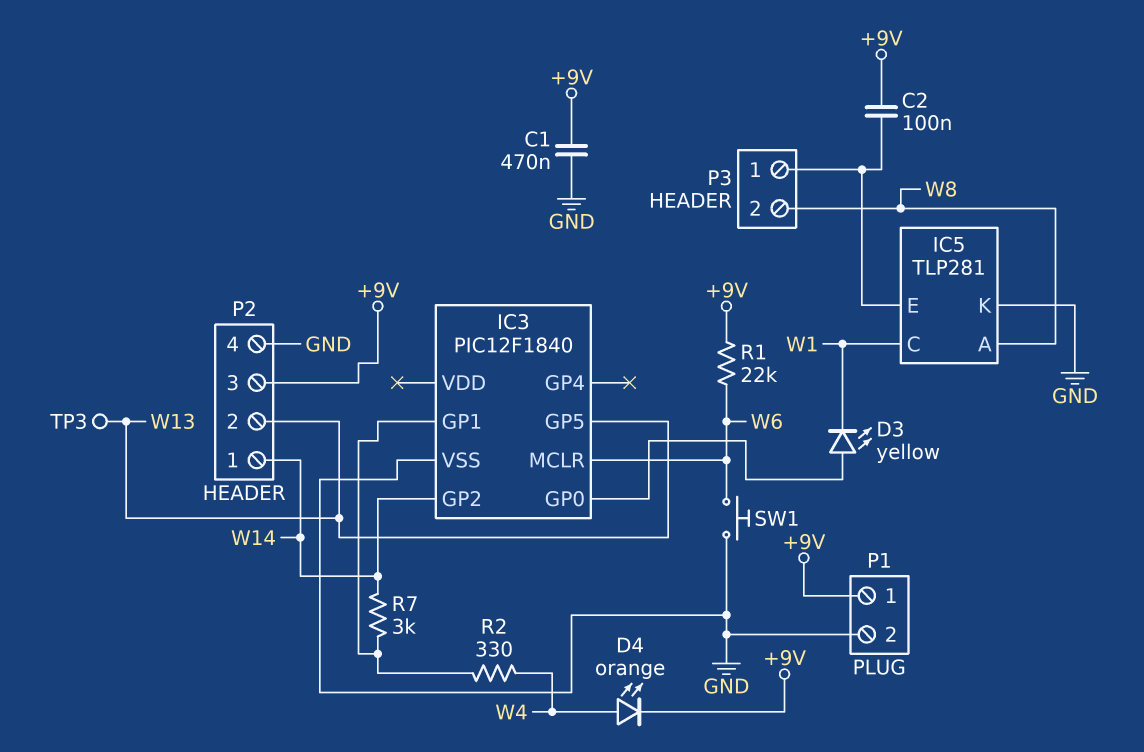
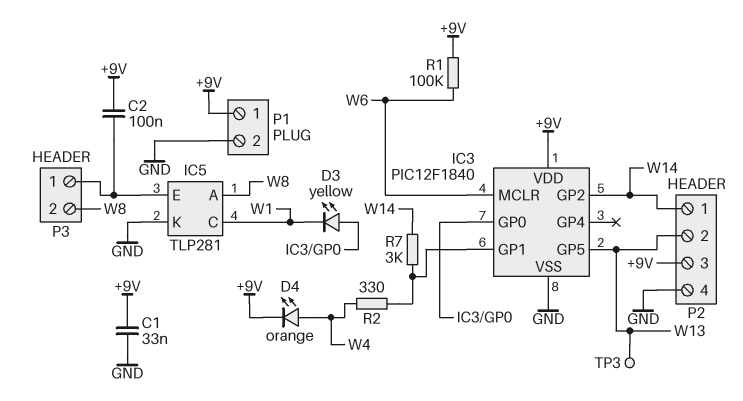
C1: 470nF (+9V, GND) -> 33nF (+9V, GND)
IC3 pin VDD: none -> +9V
R1: 22k (+9V, W6) -> 100k (+9V, W6)
SW1: button (GND, W6) -> none

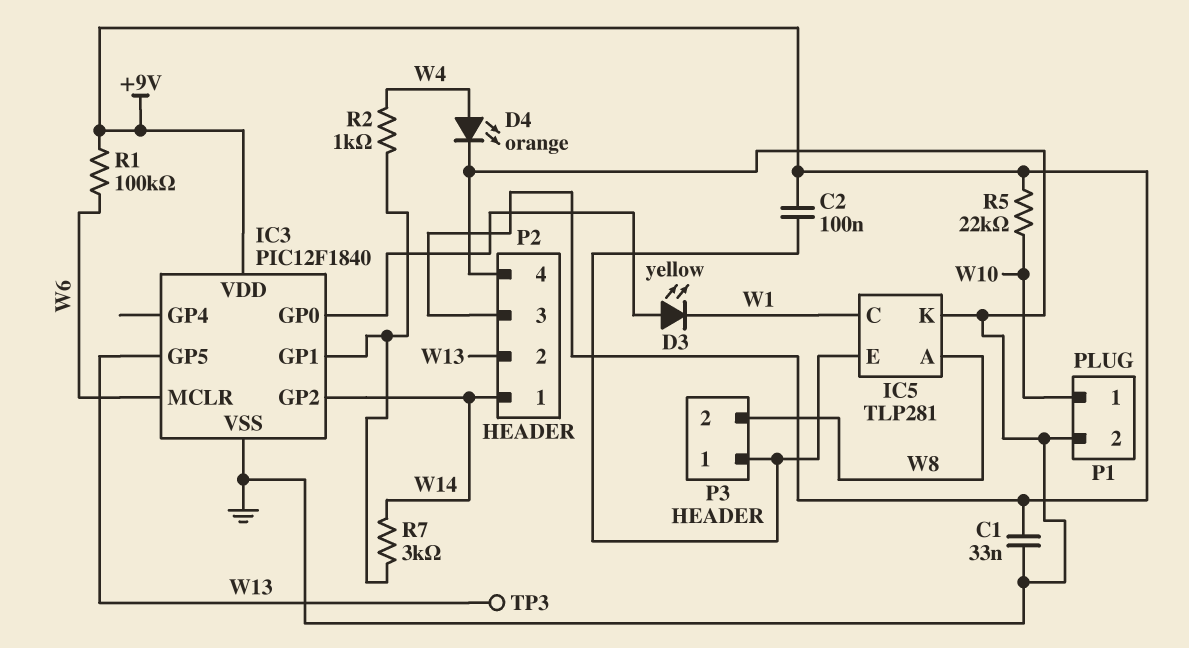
D4: LED orange (A W4, K +9V) -> LED orange (A W4, K GND)
P1 pin 1: +9V -> W10
R2: 330 (IC3/GP1, W4) -> 1k (IC3/GP1, W4)
R5: none -> 22k (+9V, W10)

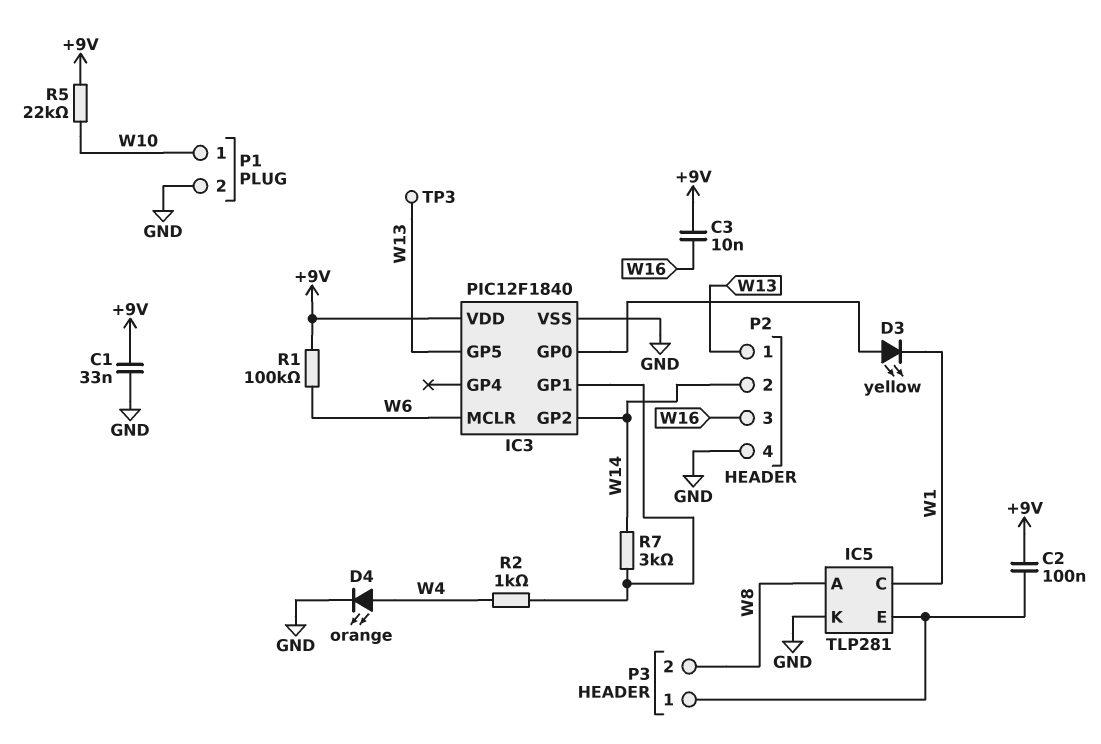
C3: none -> 10nF (+9V, W16)
P2 pin 1: W14 -> W13
P2 pin 2: W13 -> W14
P2 pin 3: +9V -> W16

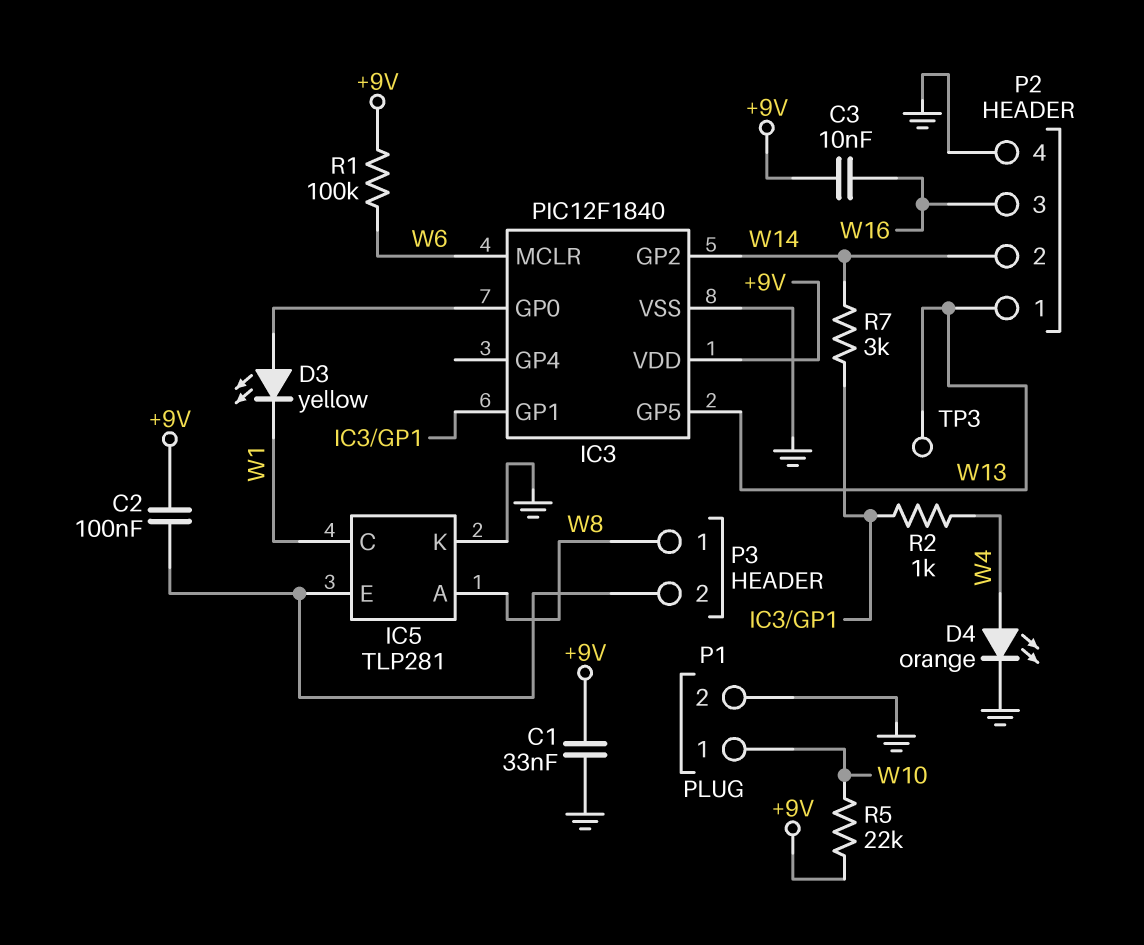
P3 pin 1: IC5/E -> W8
P3 pin 2: W8 -> IC5/E

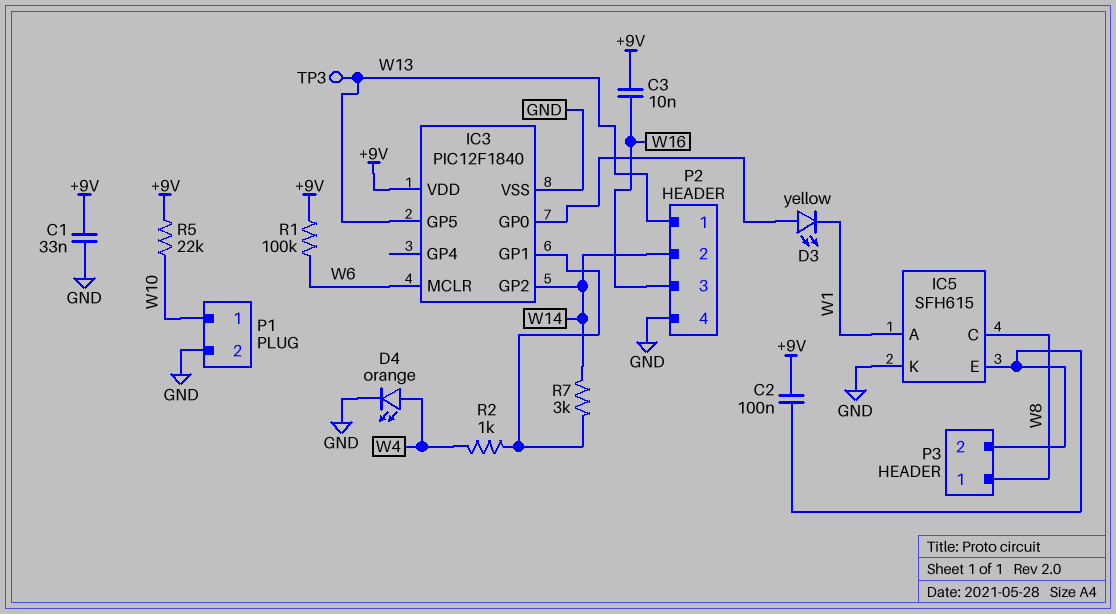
IC5: TLP281 -> SFH615
IC5 pin A: W8 -> W1
IC5 pin C: W1 -> W8

